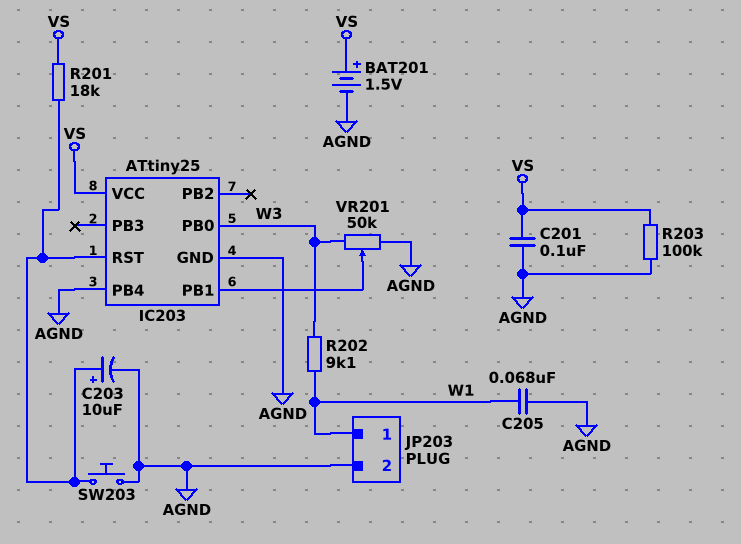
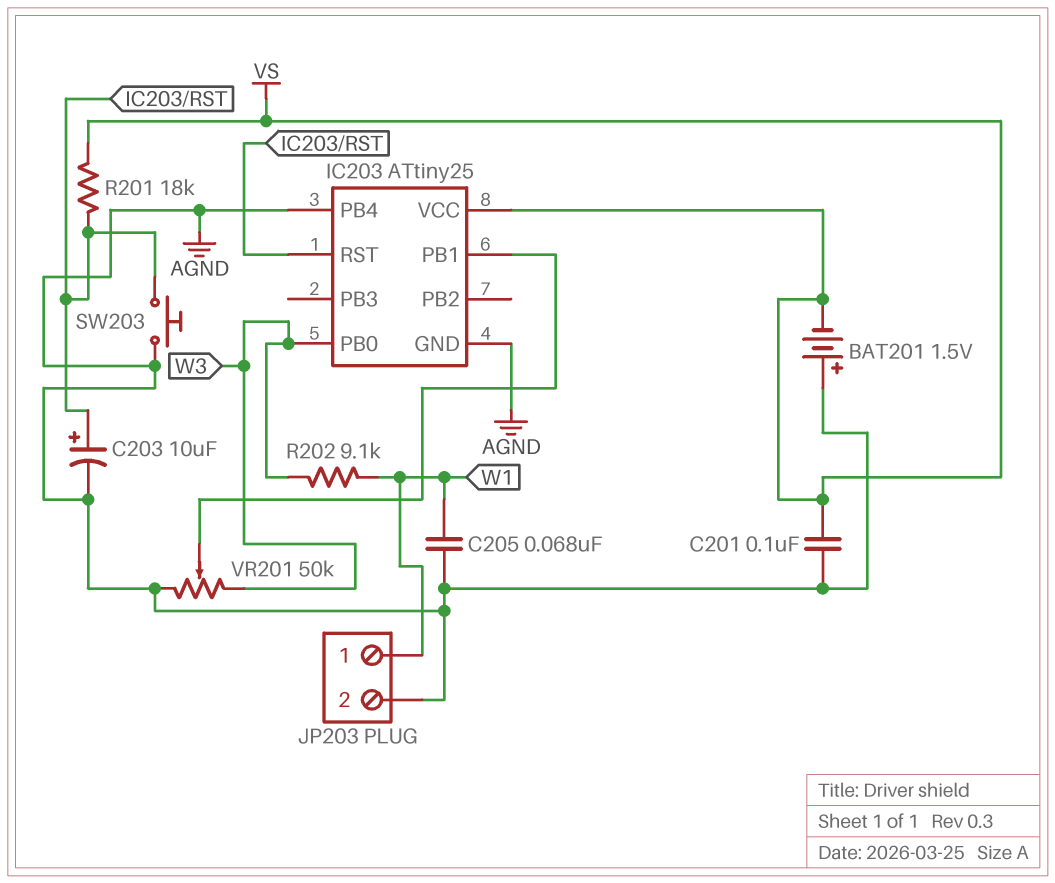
BAT201: 1.5V (plus VS, minus AGND) -> 1.5V (plus AGND, minus VS)
R203: 100k (AGND, VS) -> none

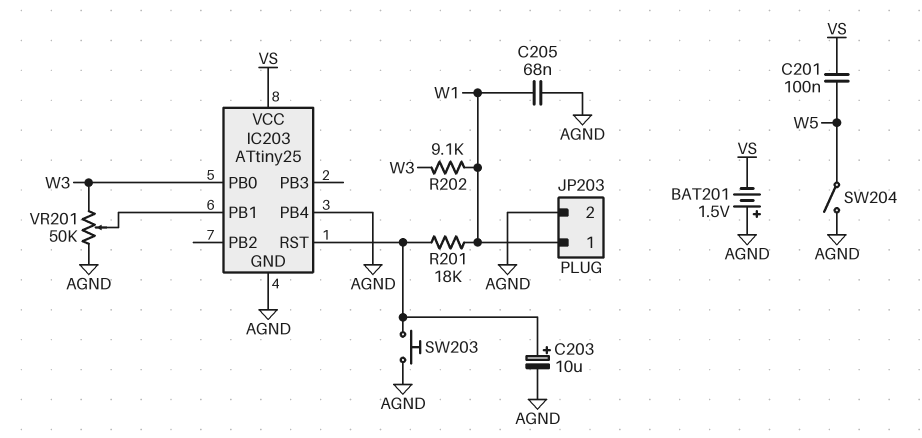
C201: 100nF (AGND, VS) -> 100nF (VS, W5)
R201: 18k (IC203/RST, VS) -> 18k (IC203/RST, W1)
SW204: none -> switch (AGND, W5)

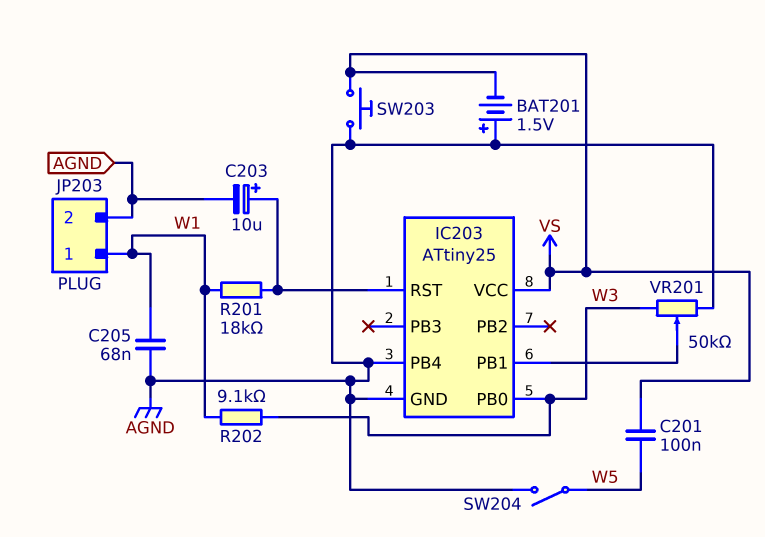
SW203: button (AGND, IC203/RST) -> button (AGND, VS)

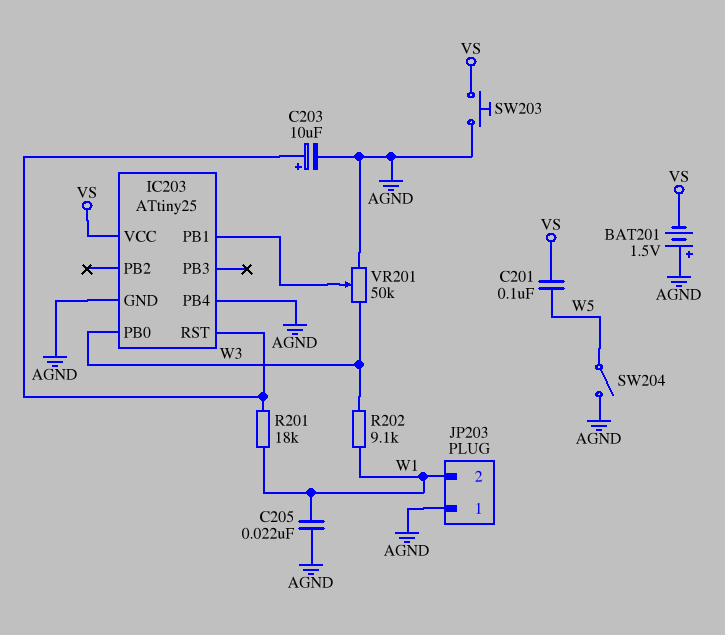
C205: 68nF (AGND, W1) -> 22nF (AGND, W1)
JP203 pin 1: W1 -> AGND
JP203 pin 2: AGND -> W1

